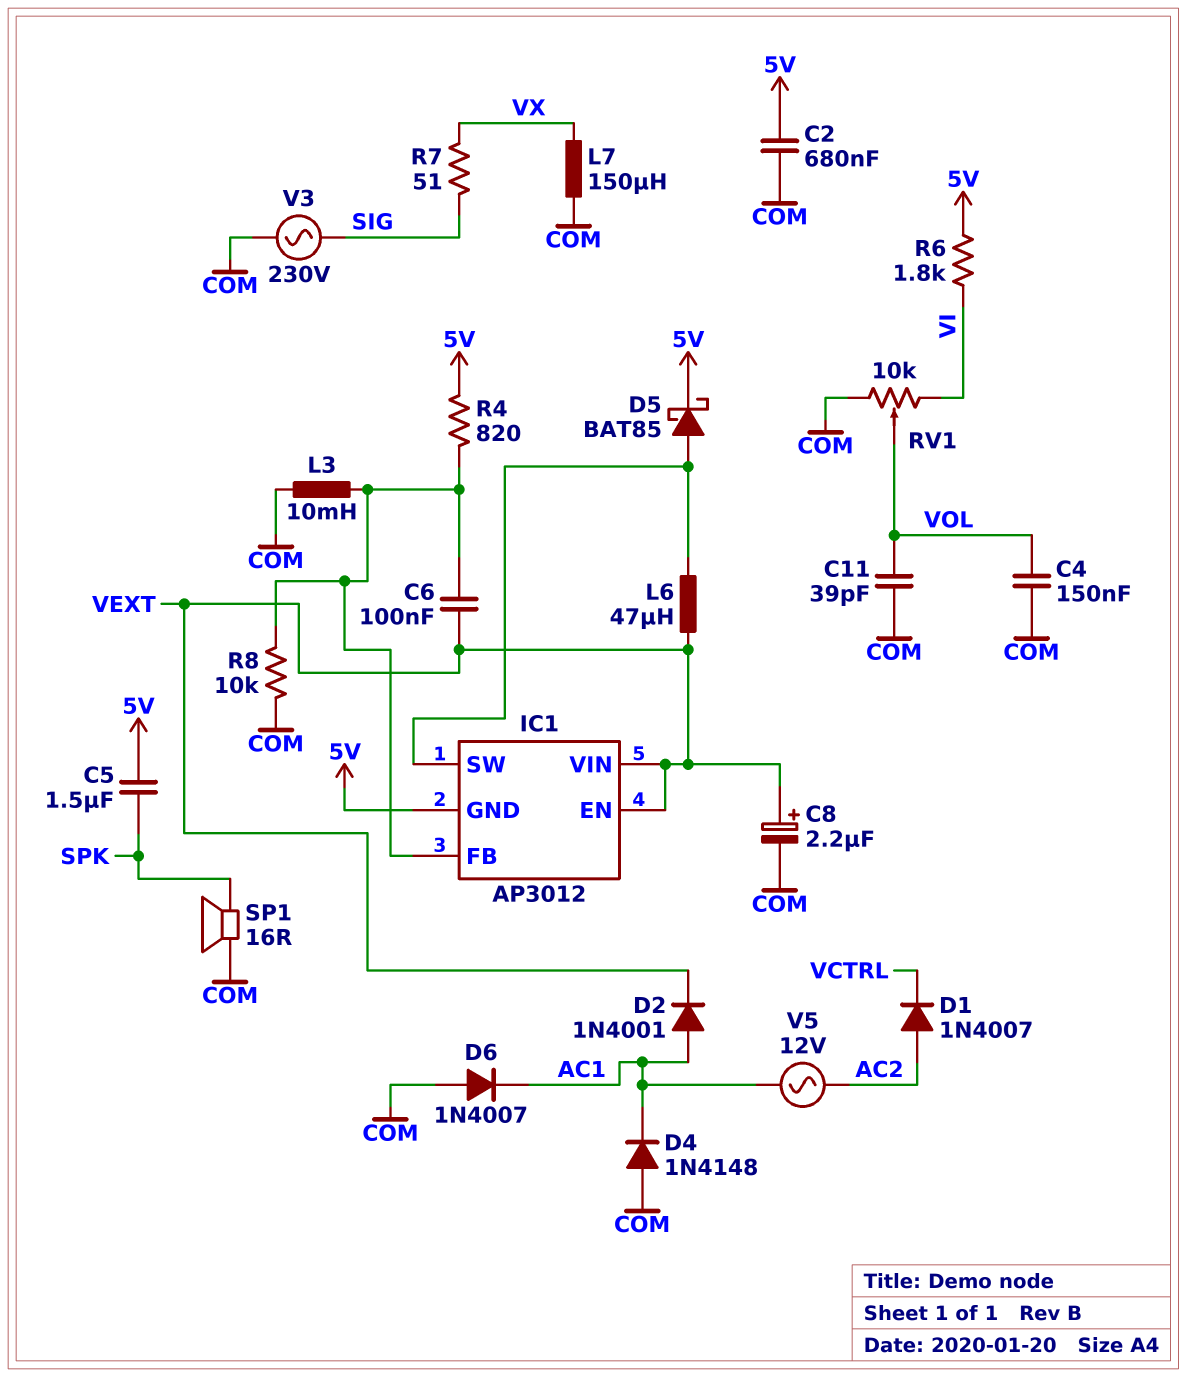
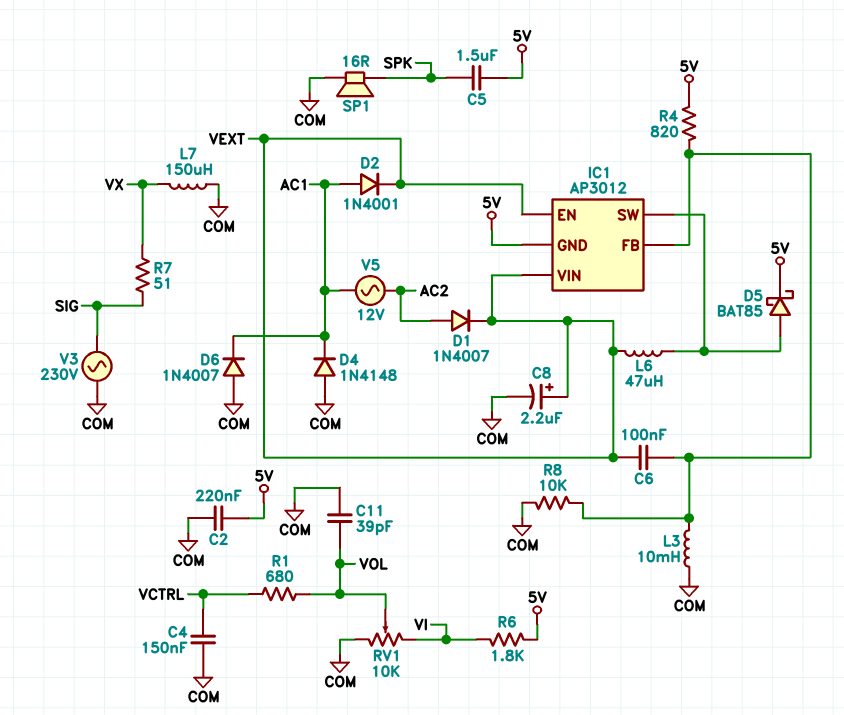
C2: 680nF (5V, COM) -> 220nF (5V, COM)
C4: 150nF (COM, VOL) -> 150nF (COM, VCTRL)
D1: diode 1N4007 (A AC2, K VCTRL) -> diode 1N4007 (A AC2, K VEXT)
R1: none -> 680 (VCTRL, VOL)

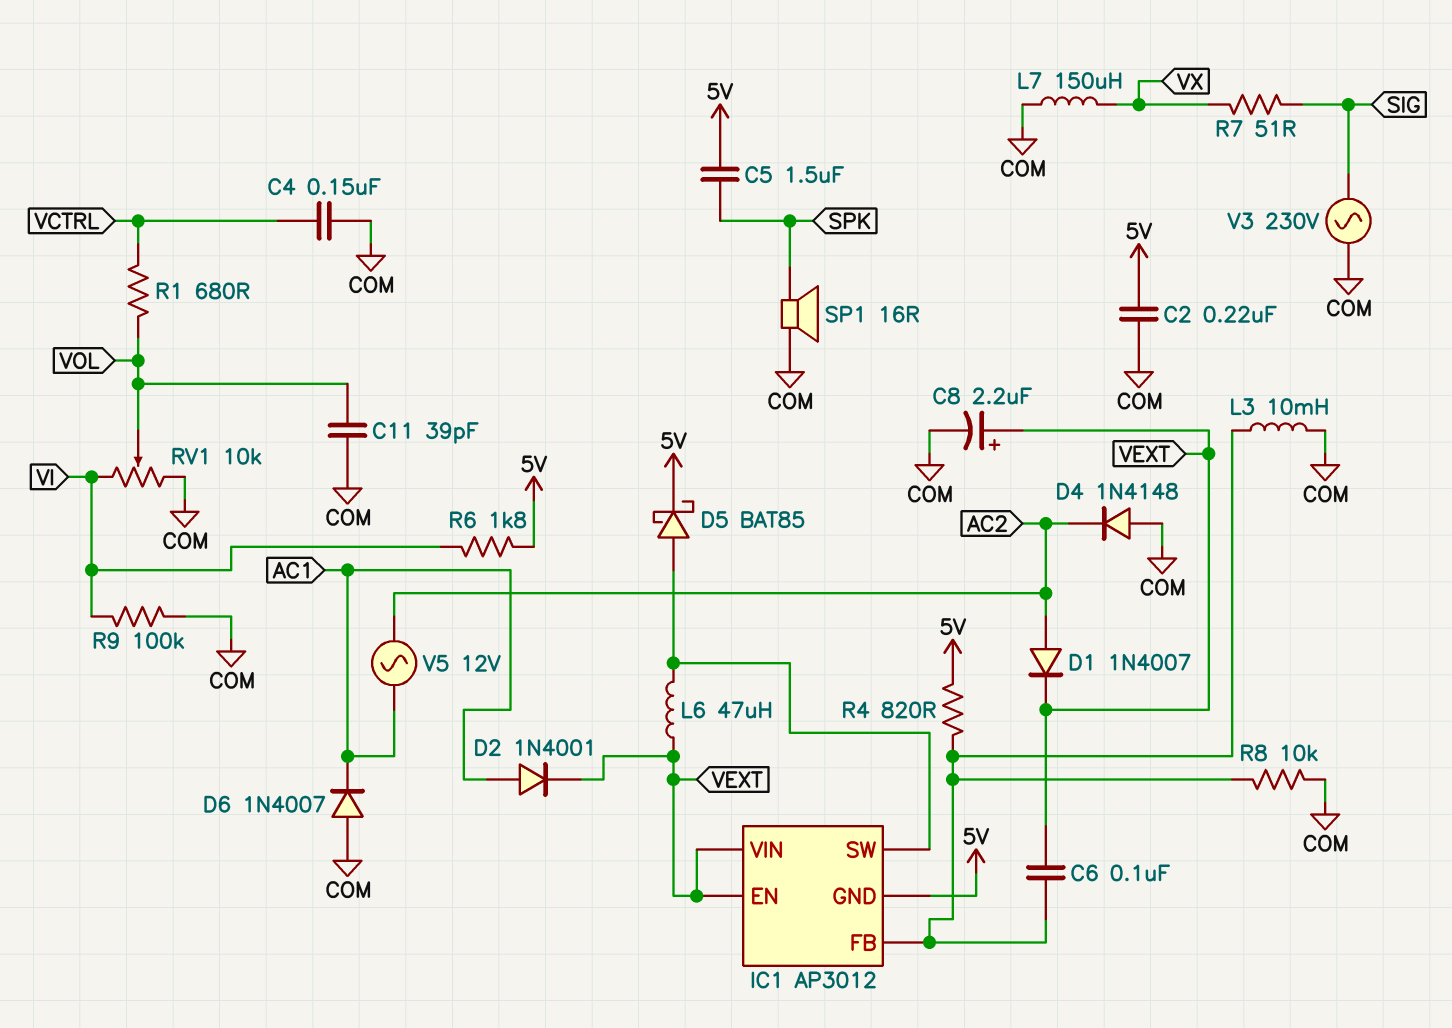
D4: diode 1N4148 (A COM, K AC1) -> diode 1N4148 (A COM, K AC2)
R9: none -> 100k (COM, VI)

